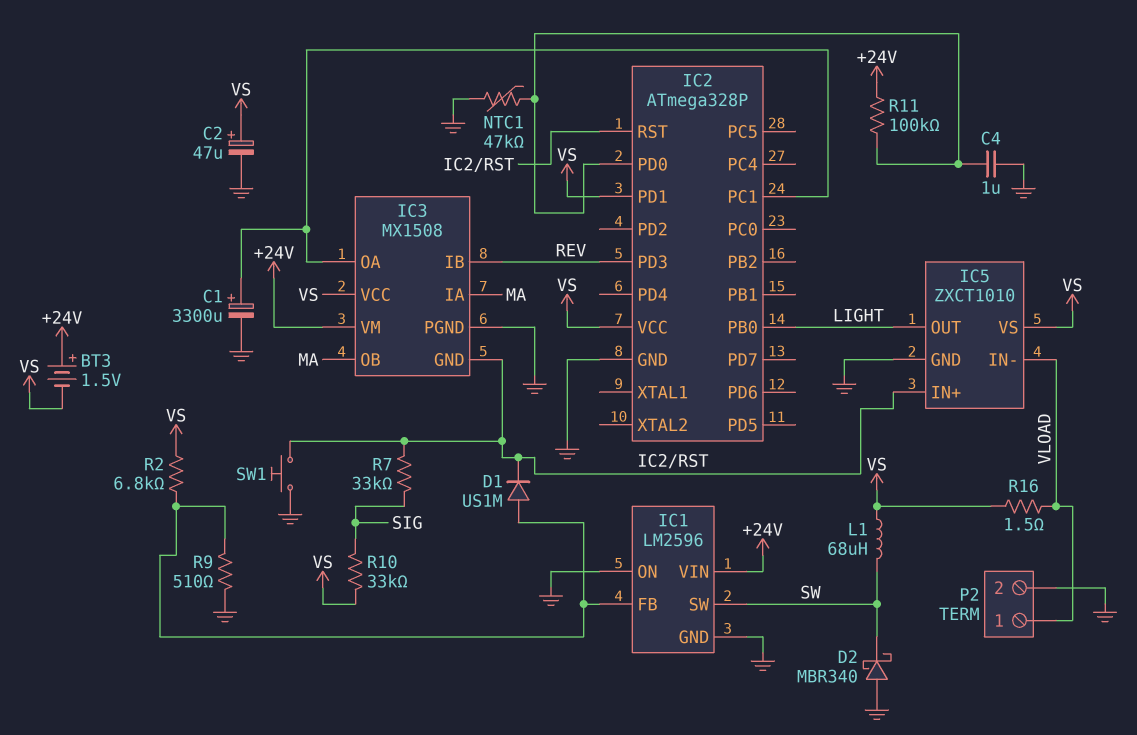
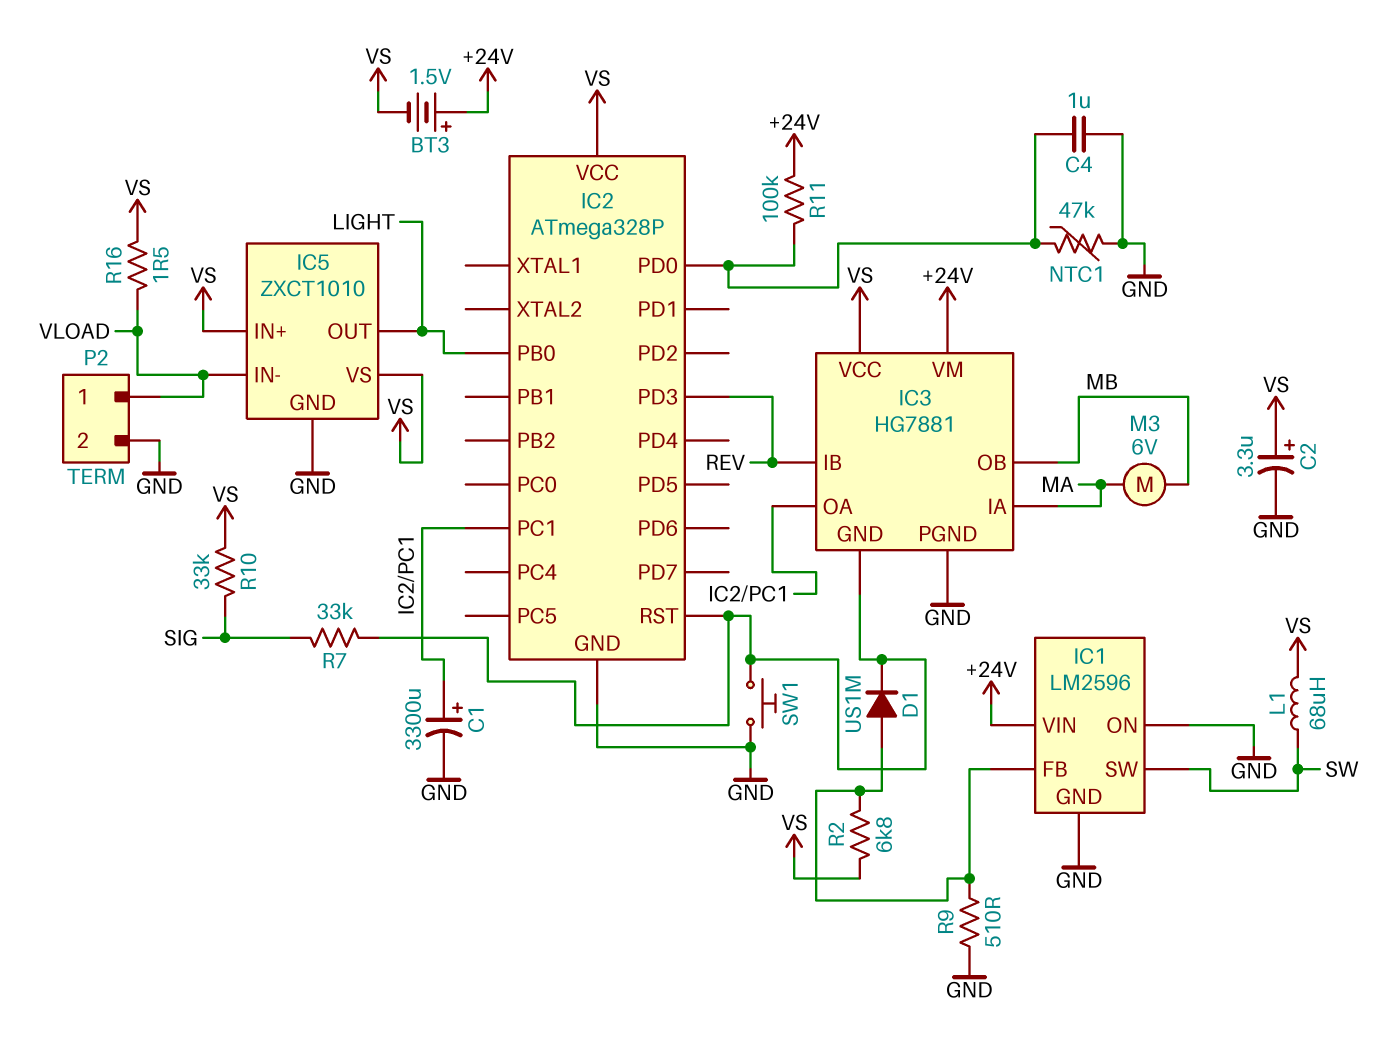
C2: 47uF (plus VS, minus GND) -> 3.3uF (plus VS, minus GND)
D2: schottky MBR340 (A GND, K SW) -> none
IC2 pin PD1: VS -> none
IC3: MX1508 -> HG7881
IC3 pin OB: MA -> MB
IC5 pin IN+: IC2/RST -> VS
M3: none -> motor 6V (MA, MB)

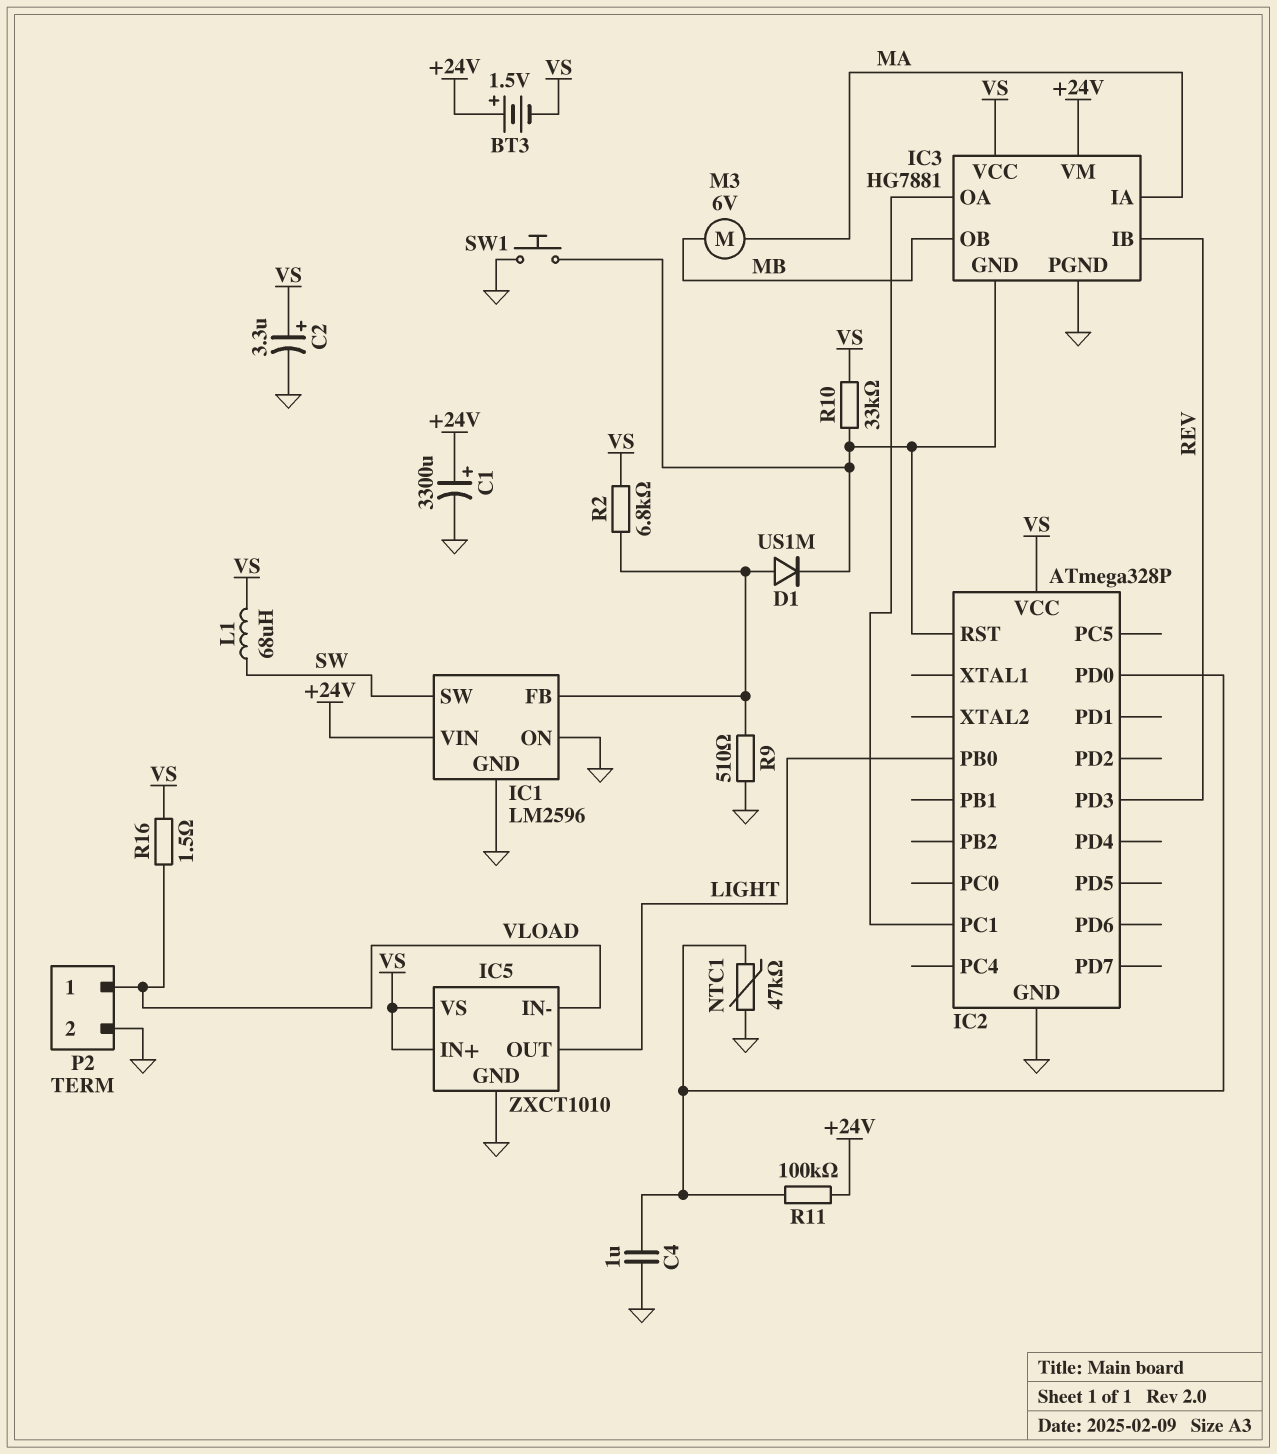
C1: 3300uF (plus IC2/PC1, minus GND) -> 3300uF (plus +24V, minus GND)
R7: 33k (IC2/RST, SIG) -> none
R10: 33k (SIG, VS) -> 33k (IC2/RST, VS)

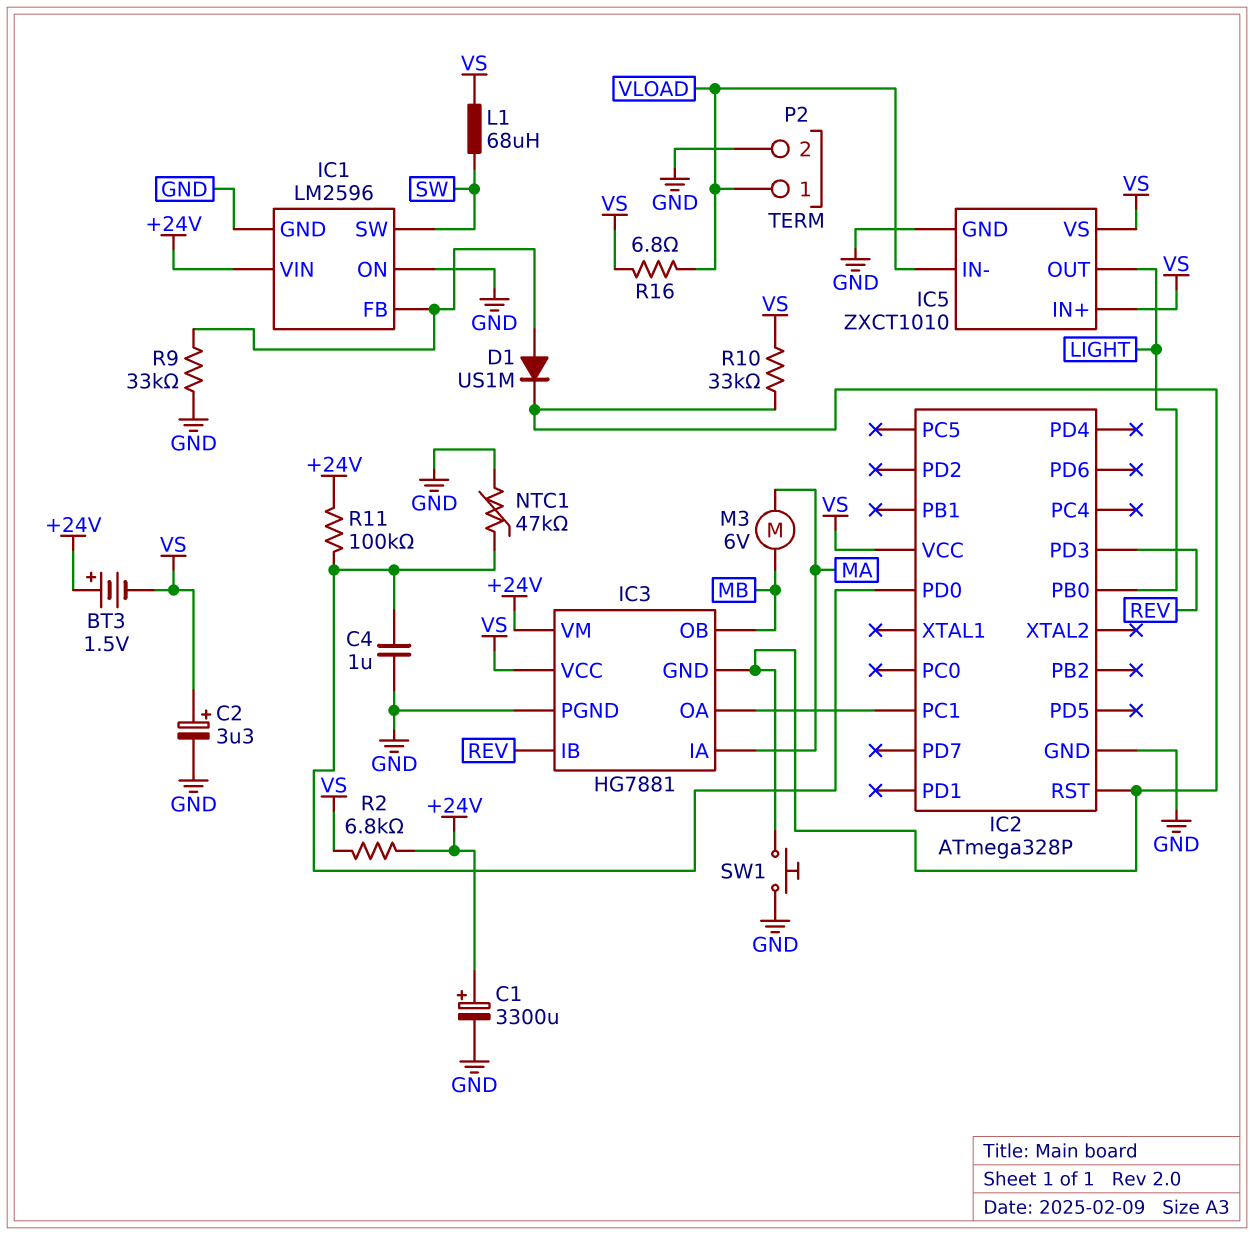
R2: 6.8k (IC1/FB, VS) -> 6.8k (+24V, VS)
R9: 510 (GND, IC1/FB) -> 33k (GND, IC1/FB)
R16: 1.5 (VLOAD, VS) -> 6.8 (VLOAD, VS)

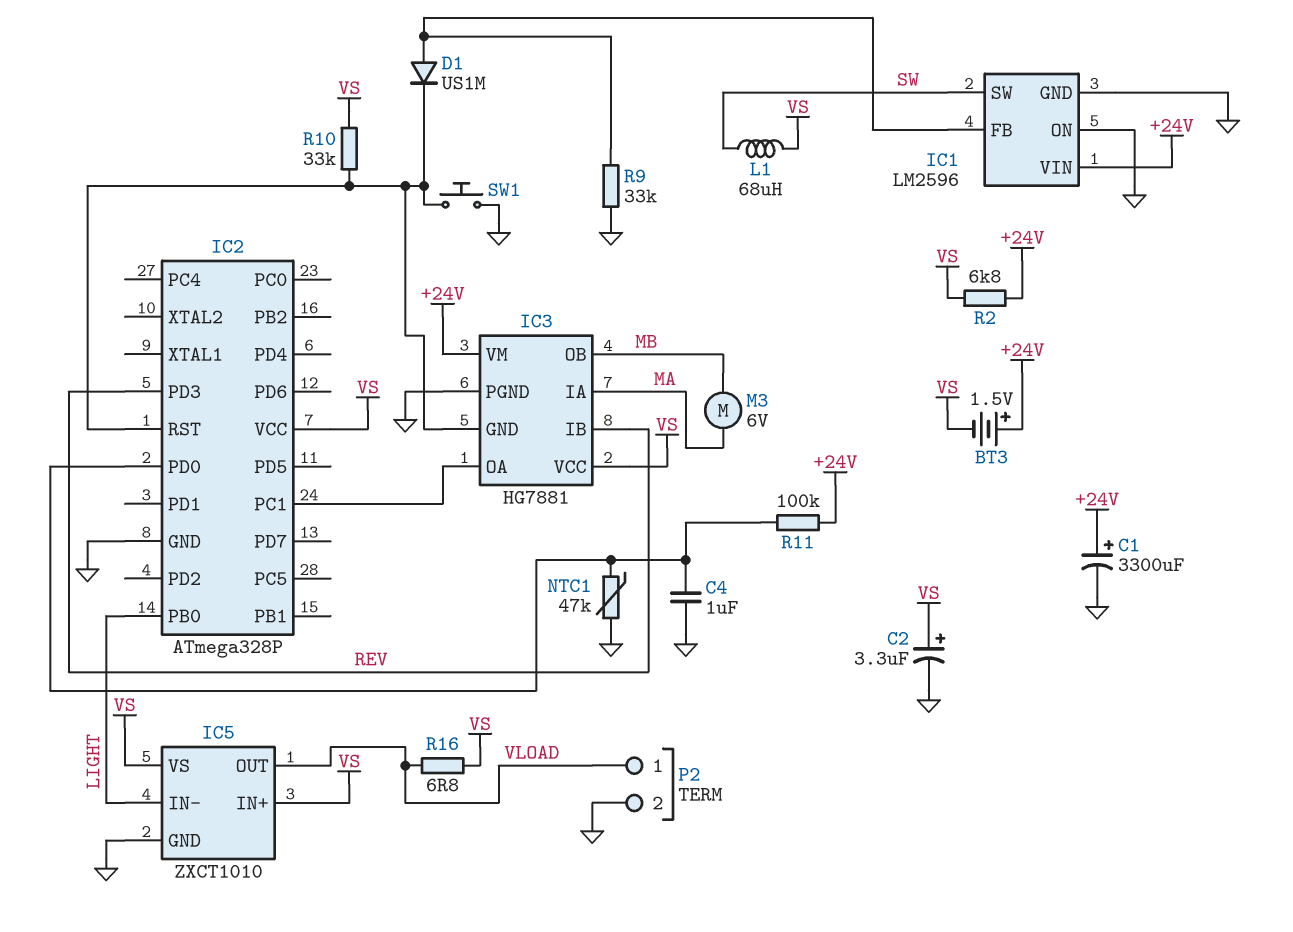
IC5 pin IN-: VLOAD -> LIGHT
IC5 pin OUT: LIGHT -> VLOAD

